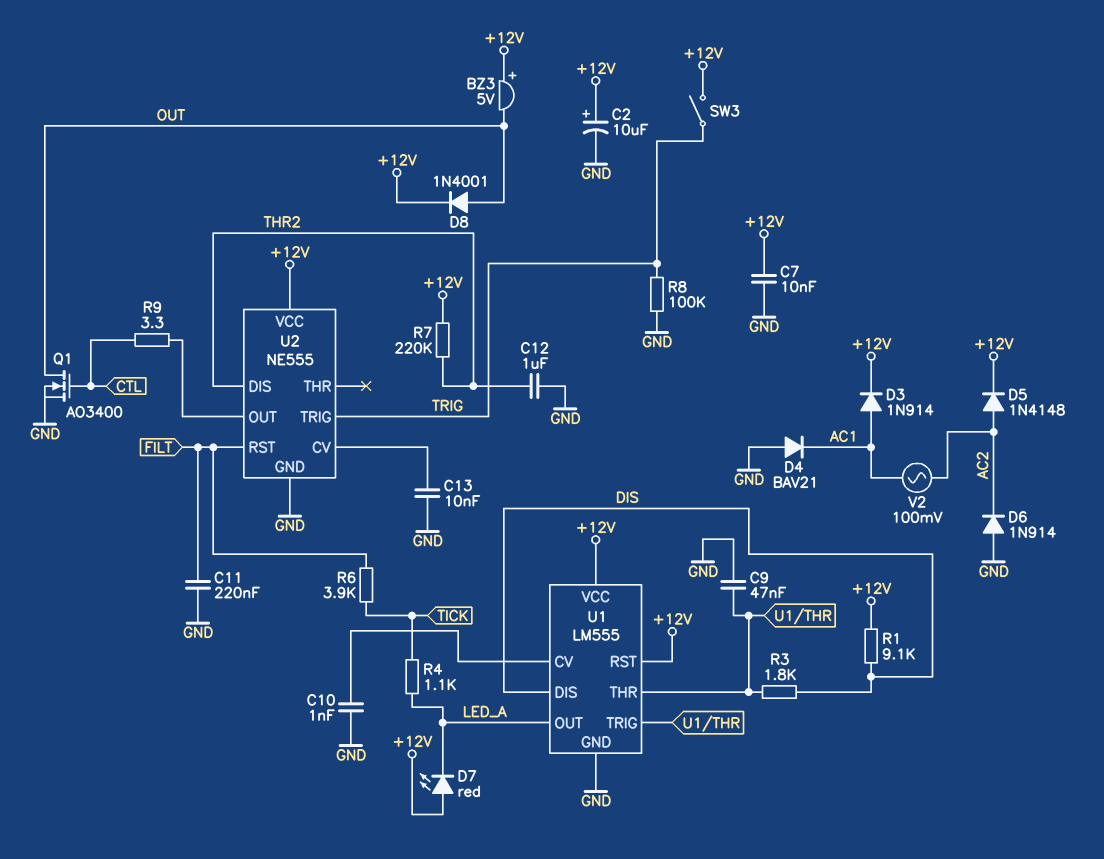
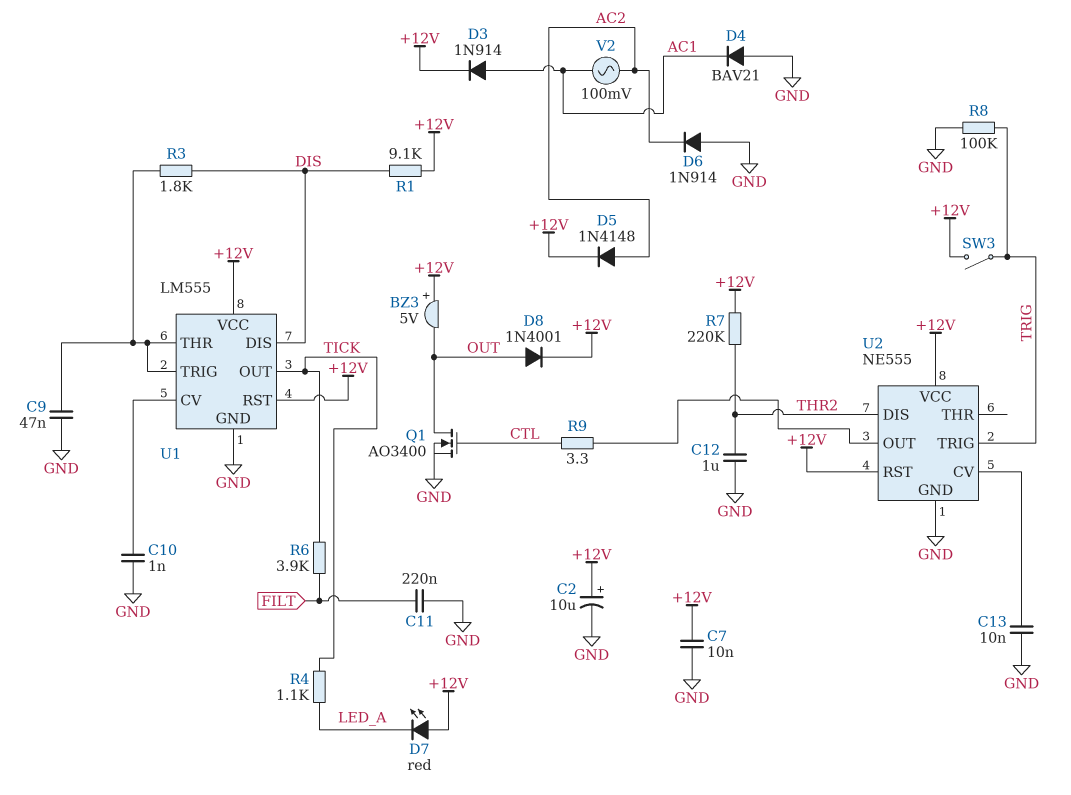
U1 pin OUT: LED_A -> TICK
U2 pin RST: FILT -> +12V

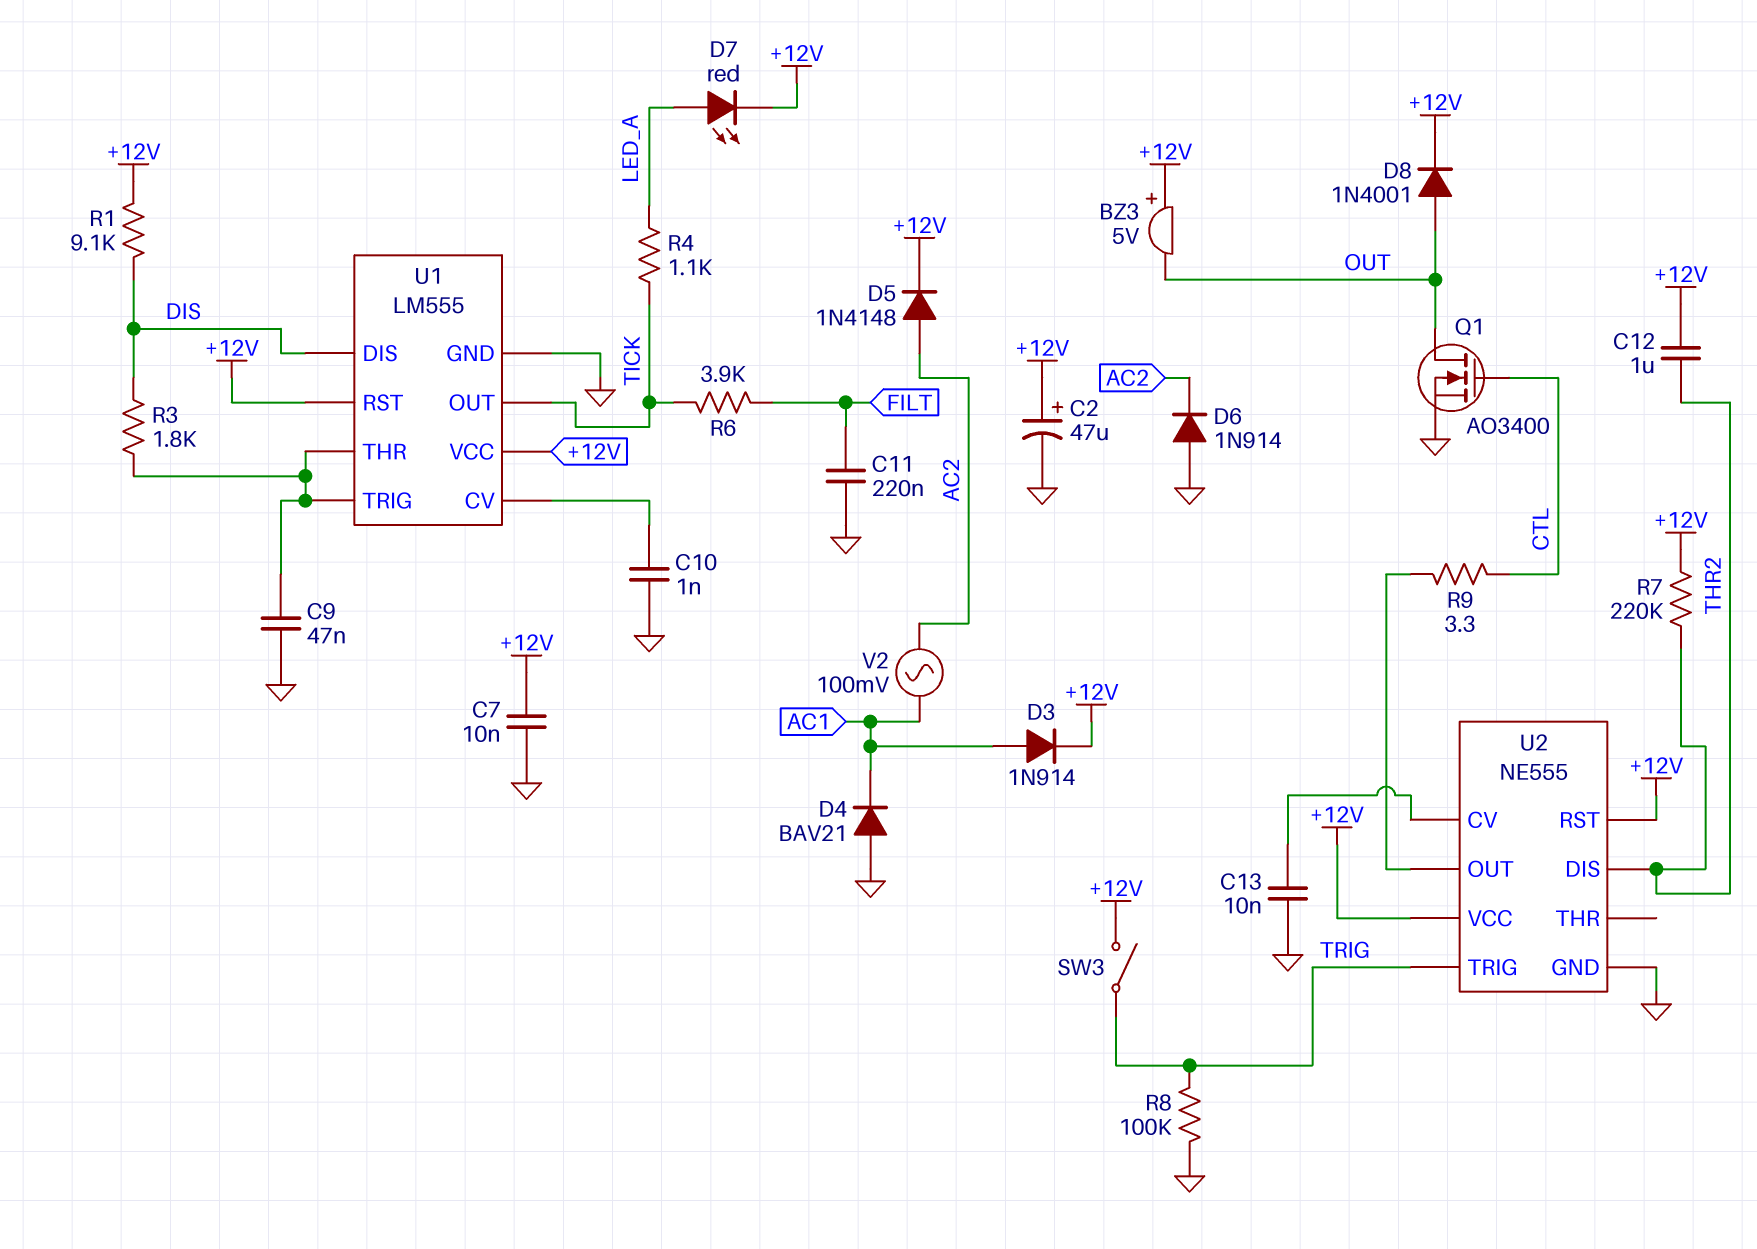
C2: 10uF (plus +12V, minus GND) -> 47uF (plus +12V, minus GND)
C12: 1uF (GND, THR2) -> 1uF (+12V, THR2)
D7: LED red (A +12V, K LED_A) -> LED red (A LED_A, K +12V)

